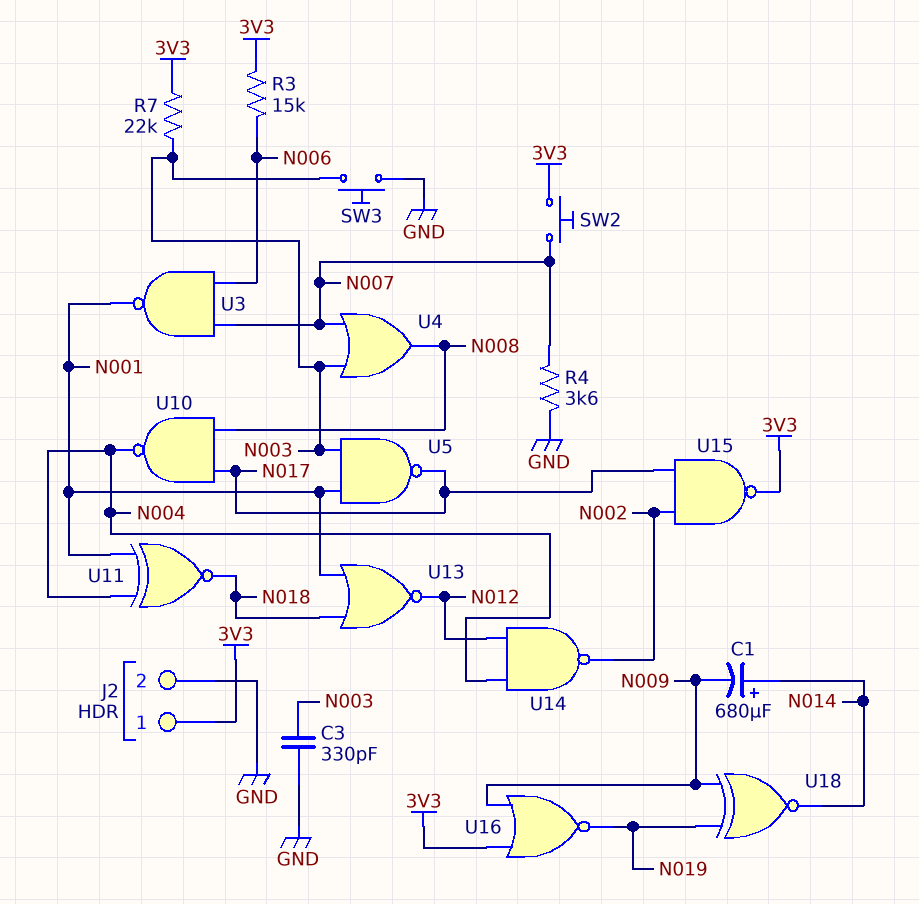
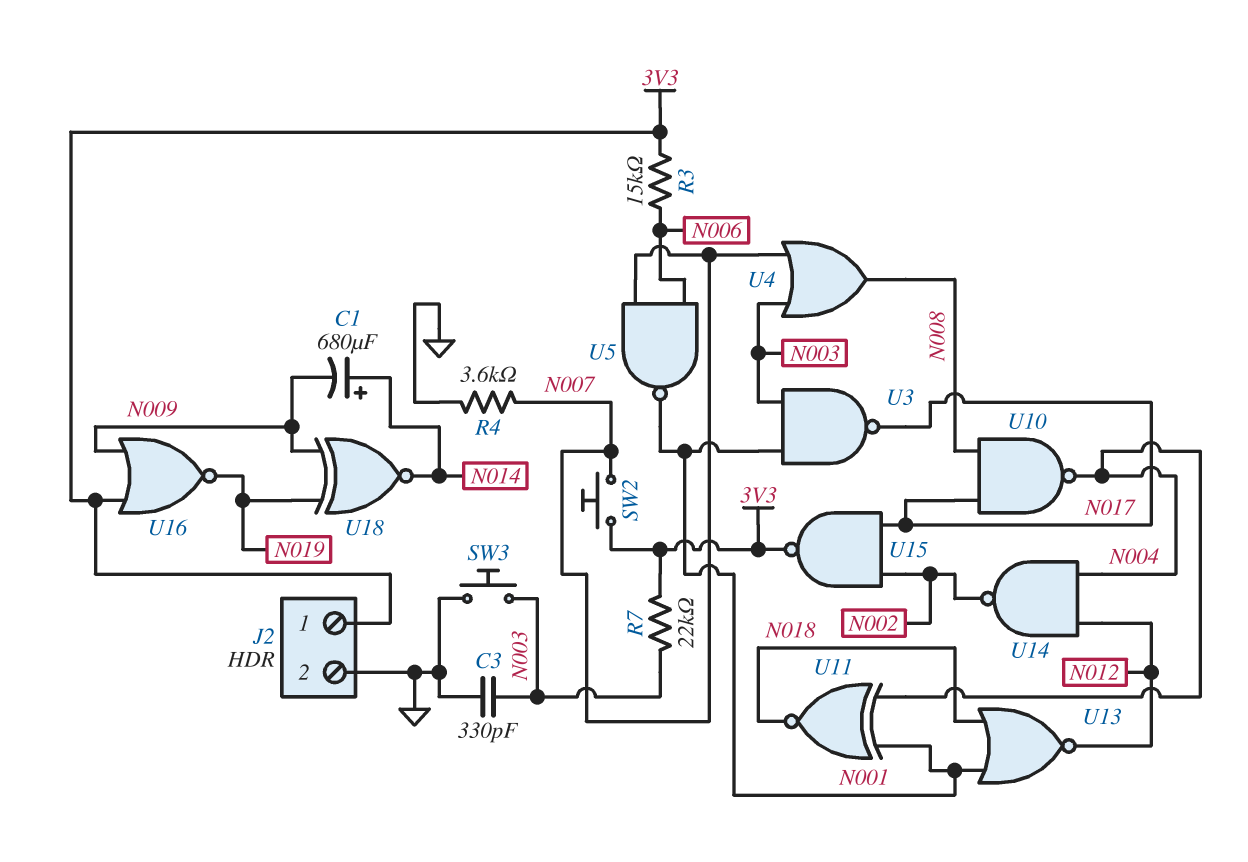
U3: NAND (in N006, in N007, out N001) -> NAND (in N001, in N003, out N017)
U5: NAND (in N001, in N003, out N017) -> NAND (in N006, in N007, out N001)

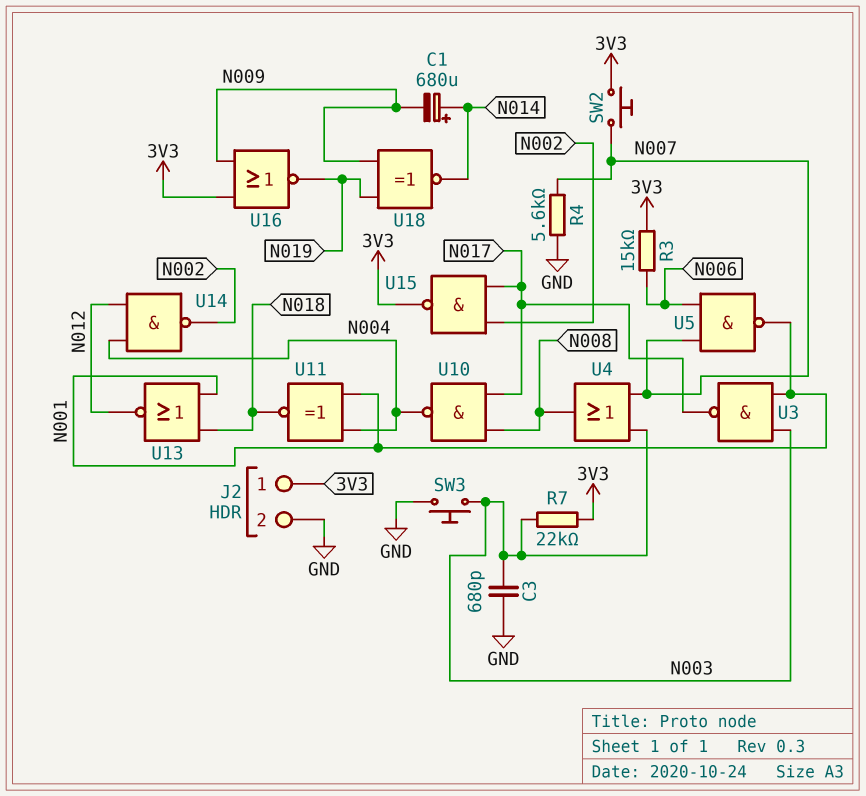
C3: 330pF (GND, N003) -> 680pF (GND, N003)
R4: 3.6k (GND, N007) -> 5.6k (GND, N007)

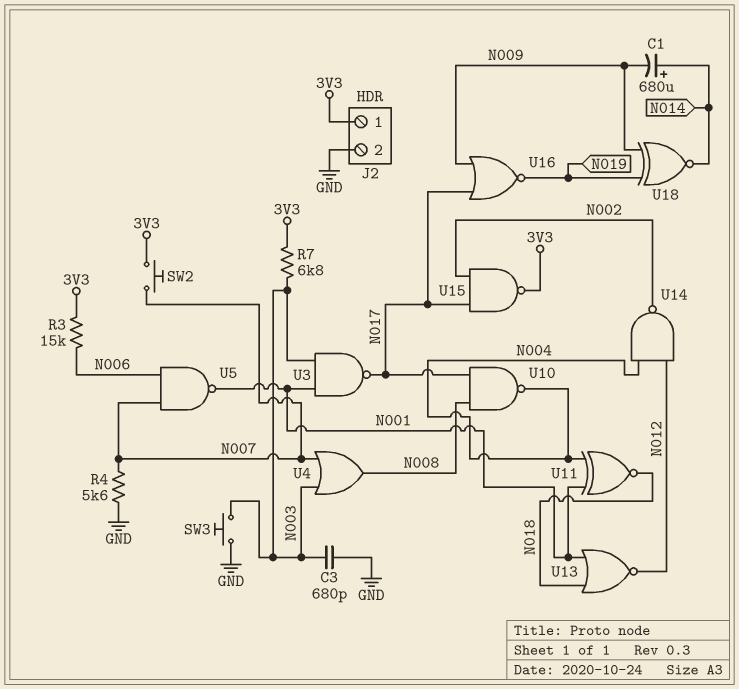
R7: 22k (3V3, N003) -> 6.8k (3V3, N003)
U16: NOR (in 3V3, in N009, out N019) -> NOR (in N009, in N017, out N019)

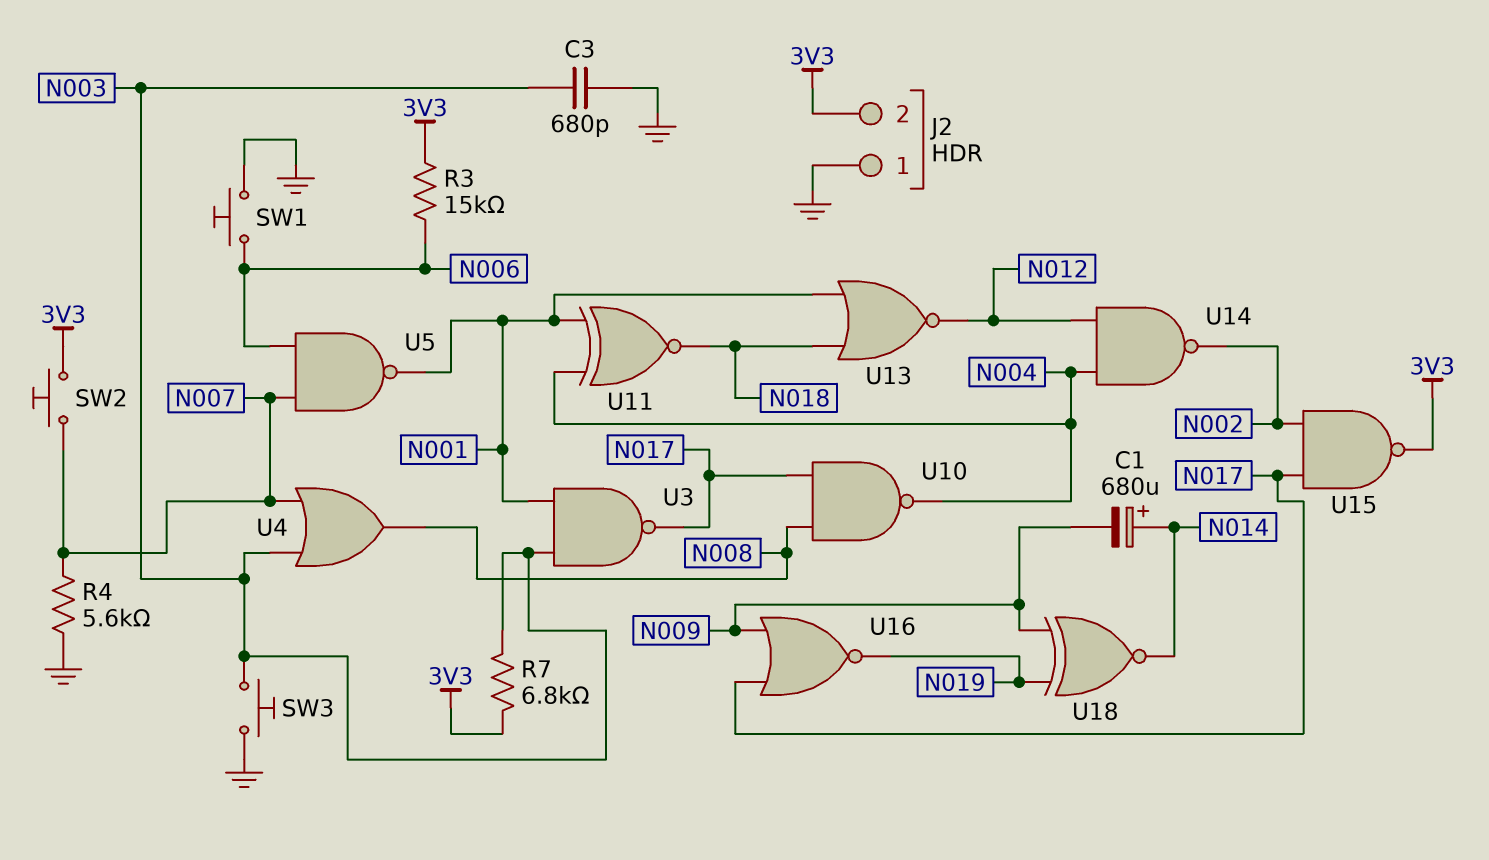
J2 pin 1: 3V3 -> GND
J2 pin 2: GND -> 3V3
SW1: none -> button (GND, N006)

